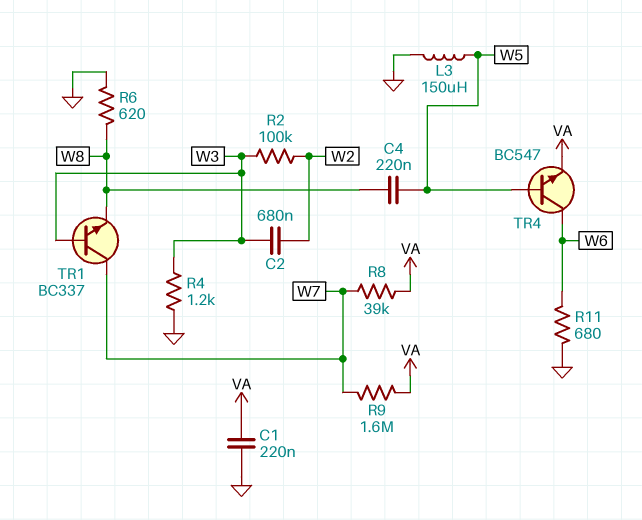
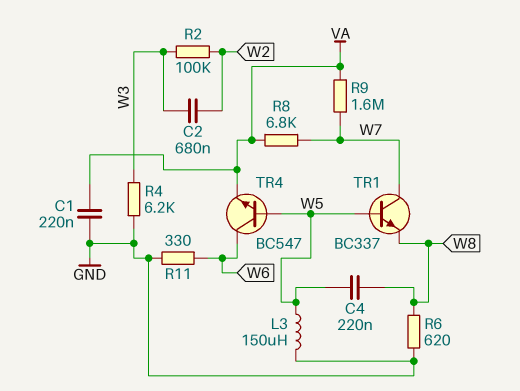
R4: 1.2k (GND, W3) -> 6.2k (GND, W3)
R8: 39k (VA, W7) -> 6.8k (VA, W7)
R11: 680 (GND, W6) -> 330 (GND, W6)
TR1: NPN BC337 (B W3, C W7, E W8) -> NPN BC337 (B W5, C W7, E W8)

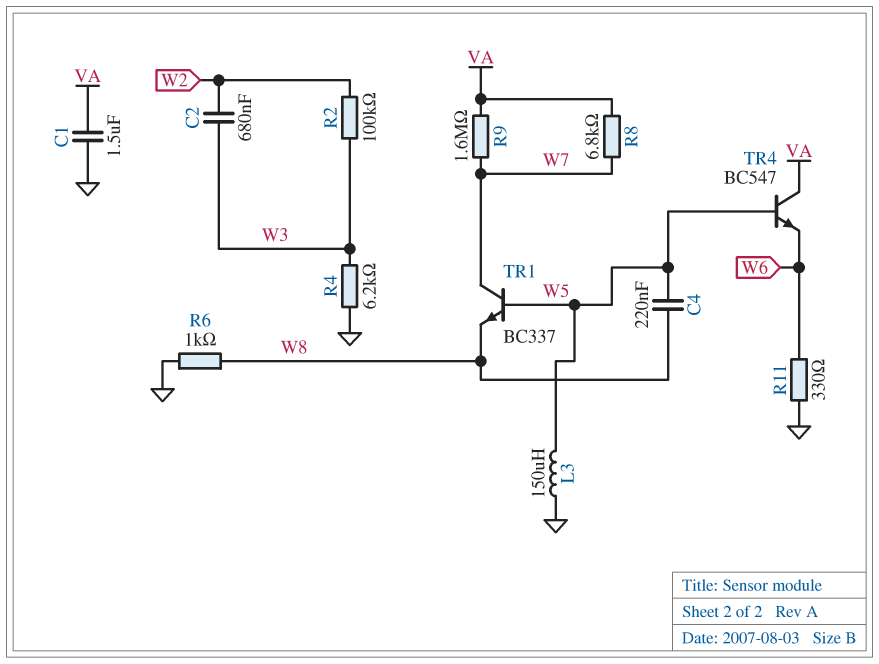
C1: 220nF (GND, VA) -> 1.5uF (GND, VA)
R6: 620 (GND, W8) -> 1k (GND, W8)
TR4: NPN BC547 (B W5, C W6, E VA) -> NPN BC547 (B W5, C VA, E W6)

